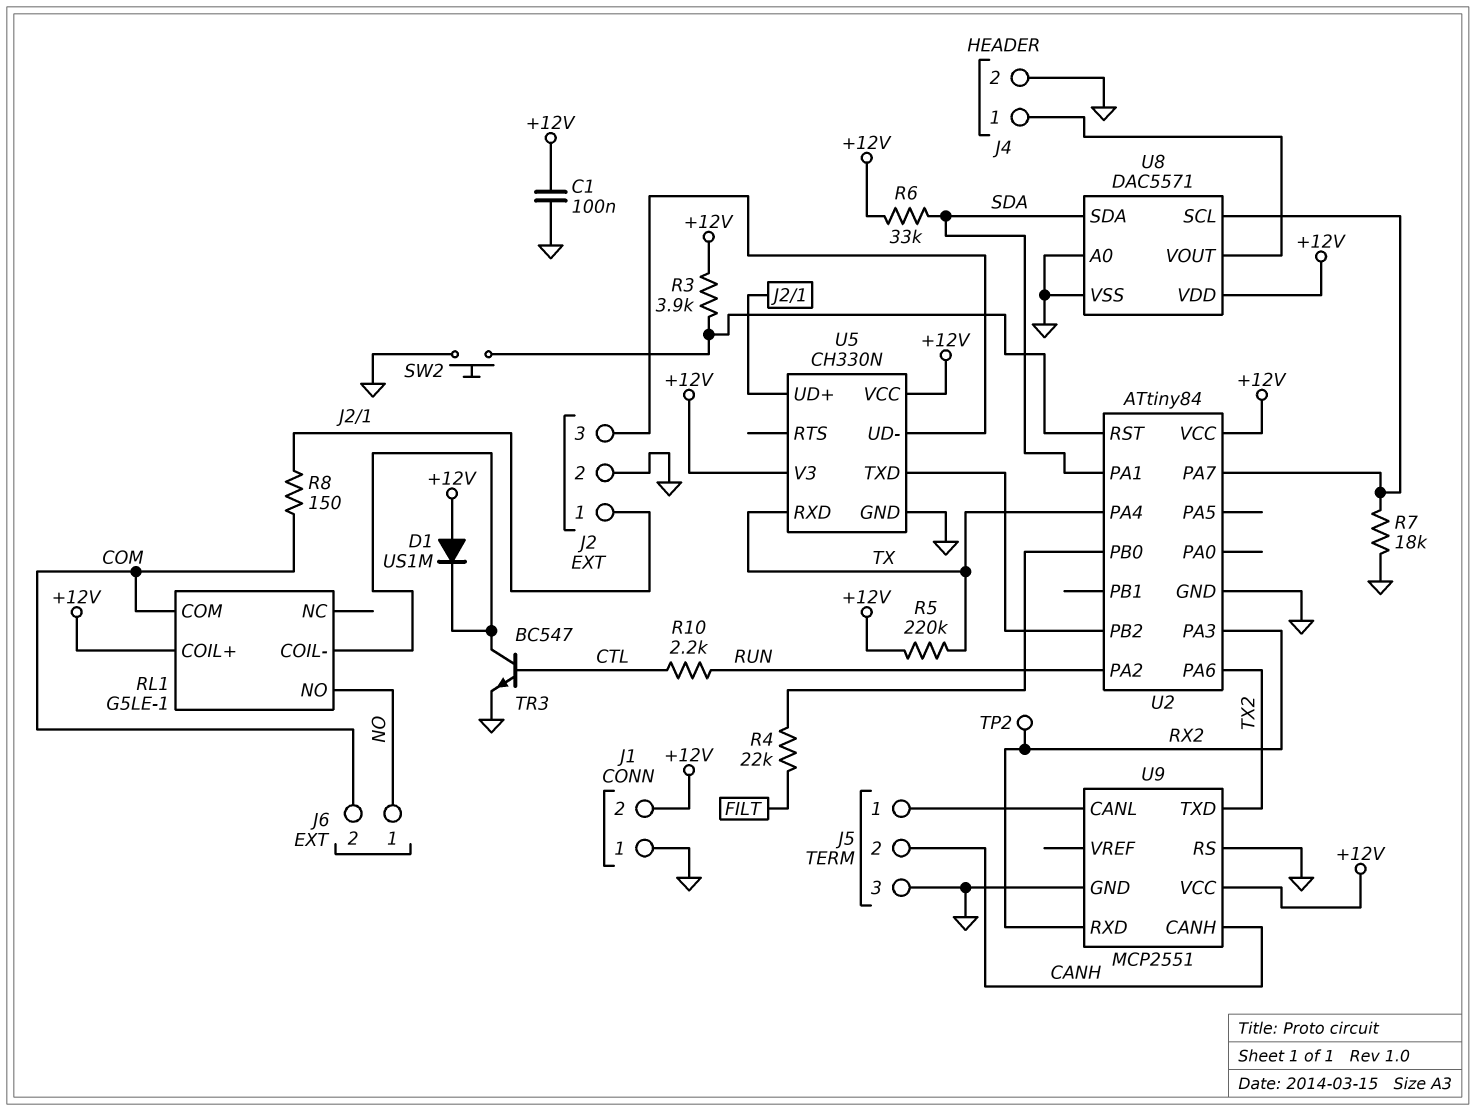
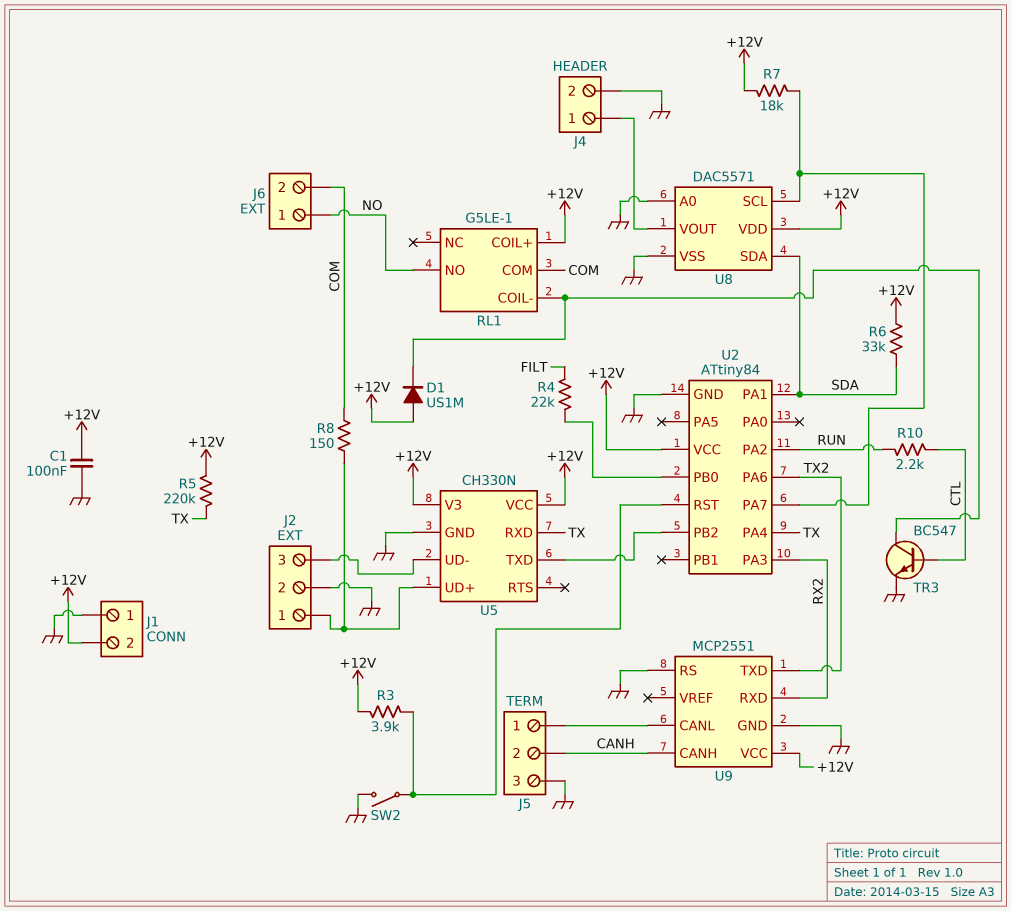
R7: 18k (GND, U2/PA7) -> 18k (+12V, U2/PA7)
SW2: button (GND, U2/RST) -> switch (GND, U2/RST)
TP2: test point (RX2) -> none

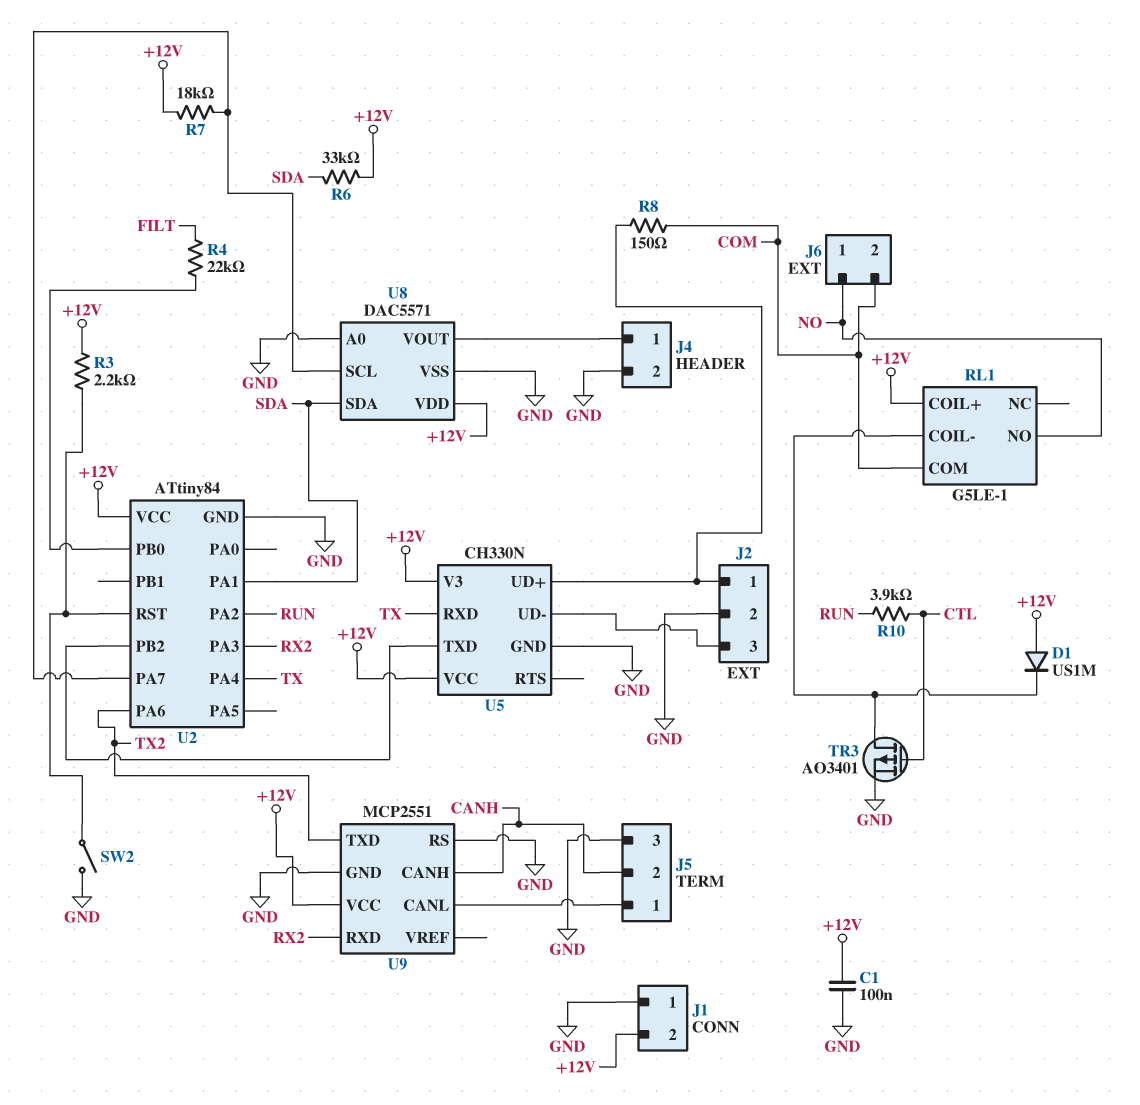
R3: 3.9k (+12V, U2/RST) -> 2.2k (+12V, U2/RST)
R5: 220k (+12V, TX) -> none
R10: 2.2k (CTL, RUN) -> 3.9k (CTL, RUN)
TR3: NPN BC547 (B CTL, C RL1/COIL-, E GND) -> PMOS AO3401 (G CTL, D RL1/COIL-, S GND)

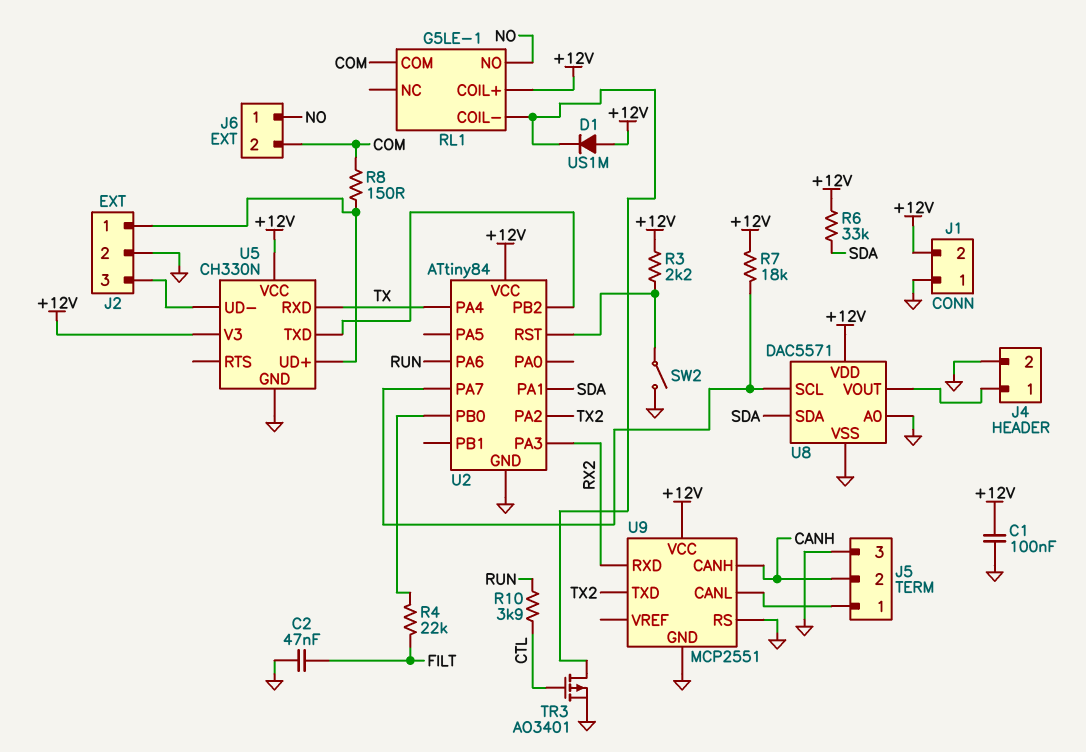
C2: none -> 47nF (FILT, GND)
U2 pin PA2: RUN -> TX2
U2 pin PA6: TX2 -> RUN

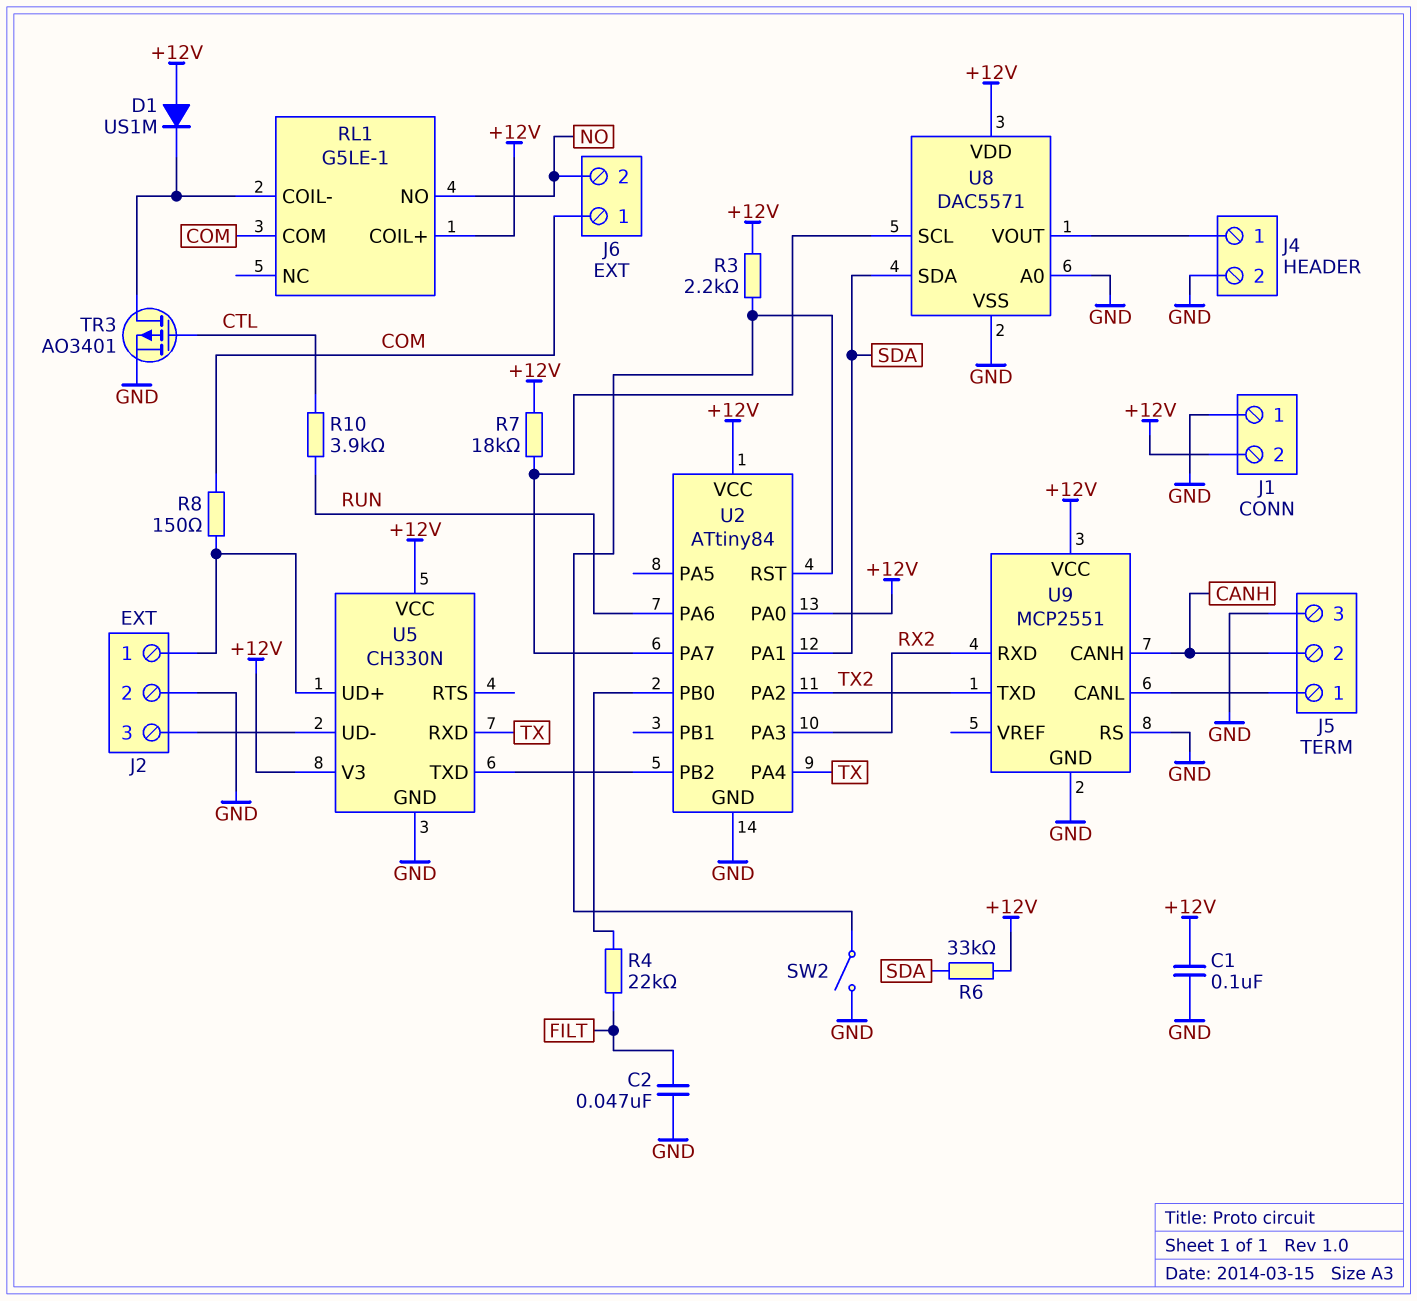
J6 pin 1: NO -> COM
J6 pin 2: COM -> NO
U2 pin PA0: none -> +12V

